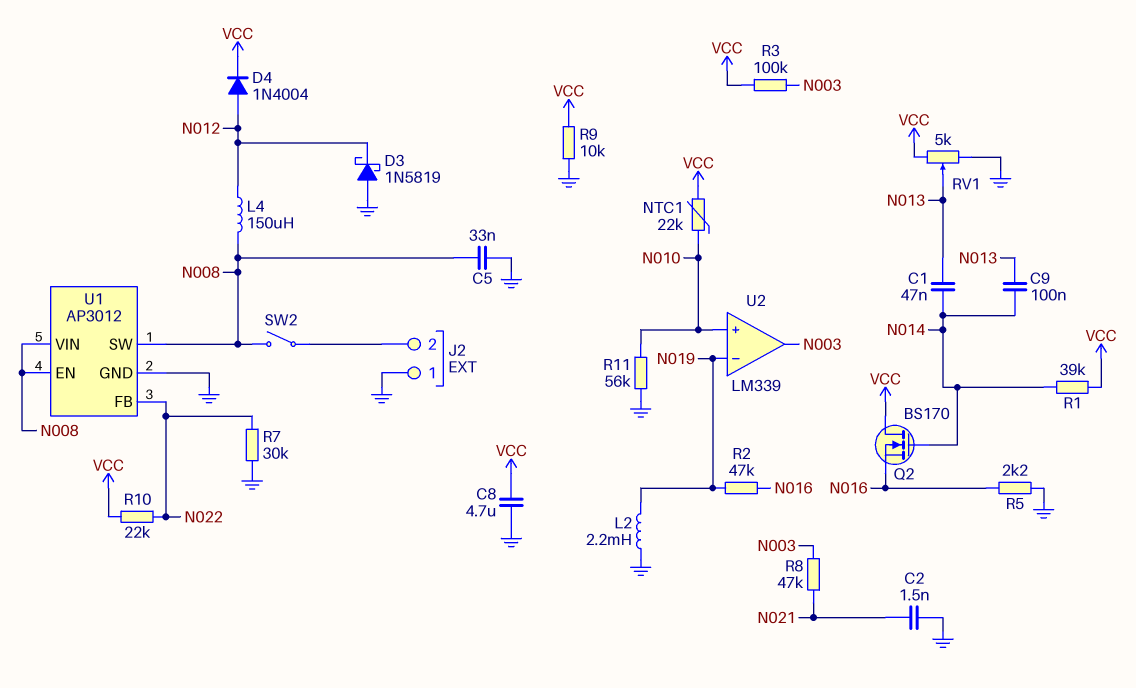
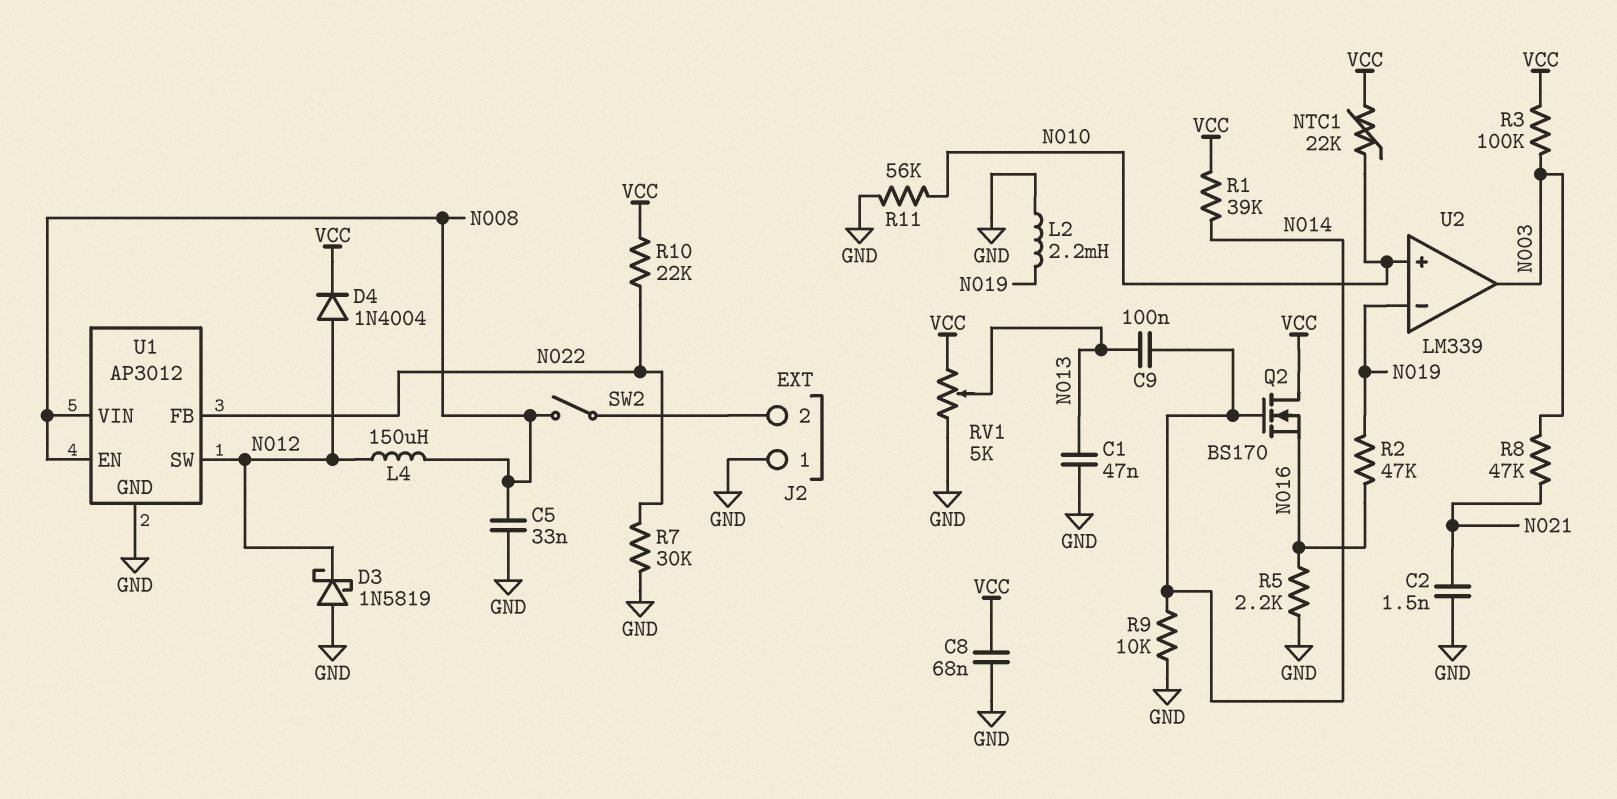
C1: 47nF (N013, N014) -> 47nF (GND, N013)
C8: 4.7uF (GND, VCC) -> 68nF (GND, VCC)
R9: 10k (GND, VCC) -> 10k (GND, N014)
U1 pin SW: N008 -> N012

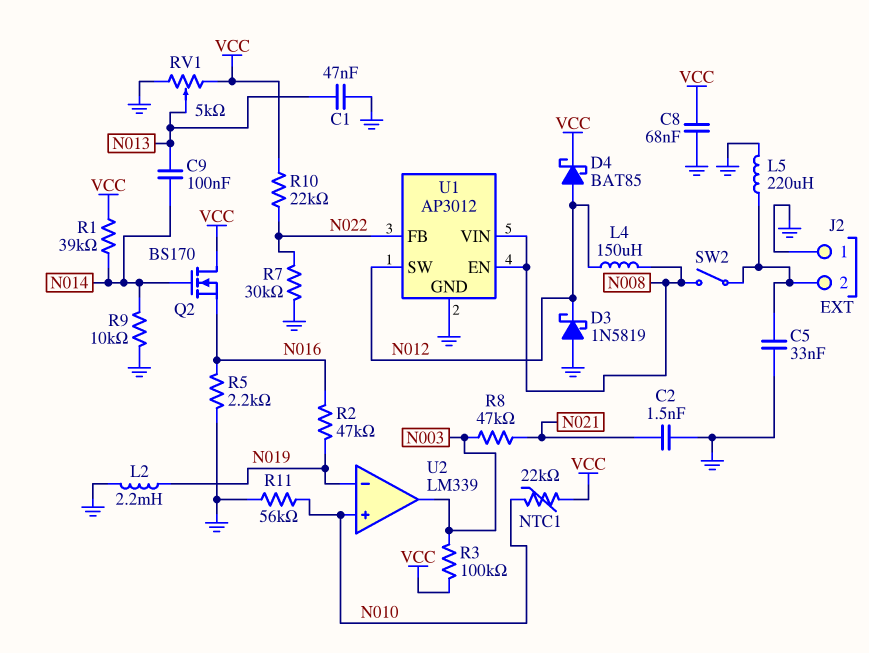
C5: 33nF (GND, N008) -> 33nF (GND, J2/2)
D4: diode 1N4004 (A N012, K VCC) -> schottky BAT85 (A N012, K VCC)
L5: none -> 220uH (GND, J2/2)

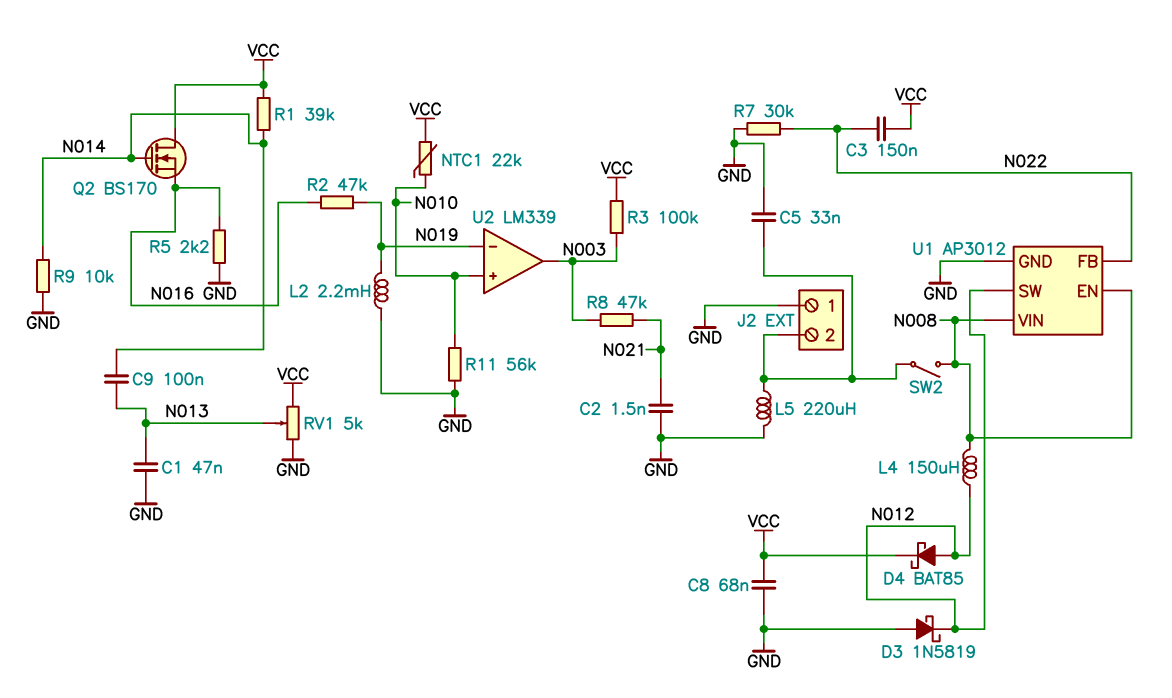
C3: none -> 150nF (N022, VCC)
R10: 22k (N022, VCC) -> none

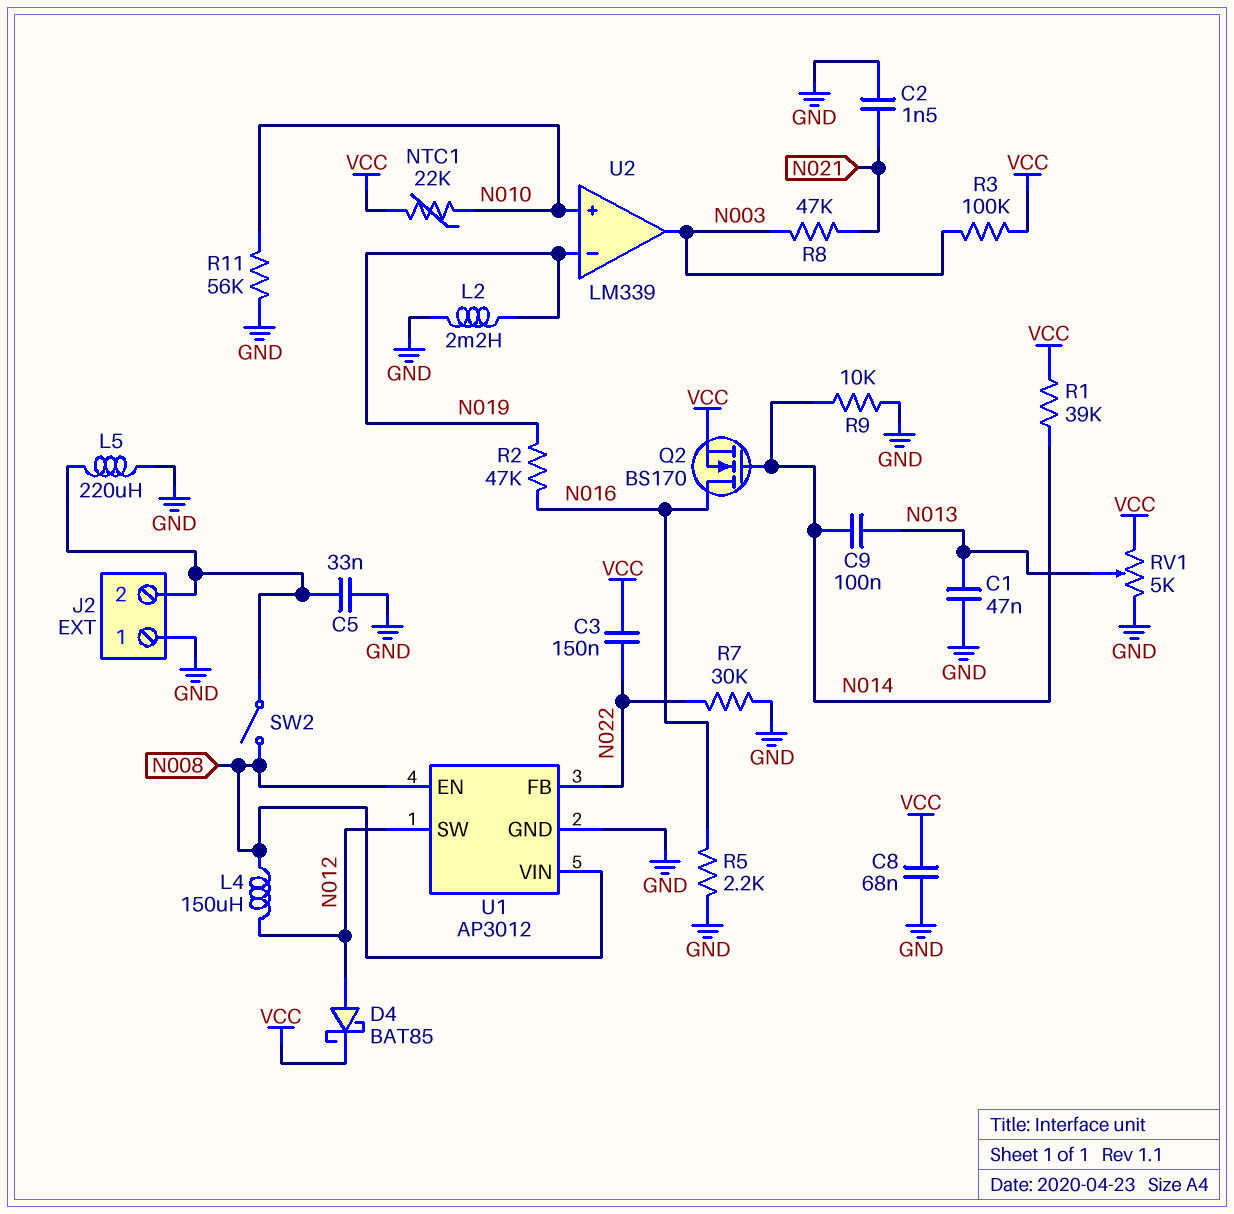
D3: schottky 1N5819 (A GND, K N012) -> none
Q2: NMOS BS170 (G N014, D VCC, S N016) -> NMOS BS170 (G N014, D N016, S VCC)

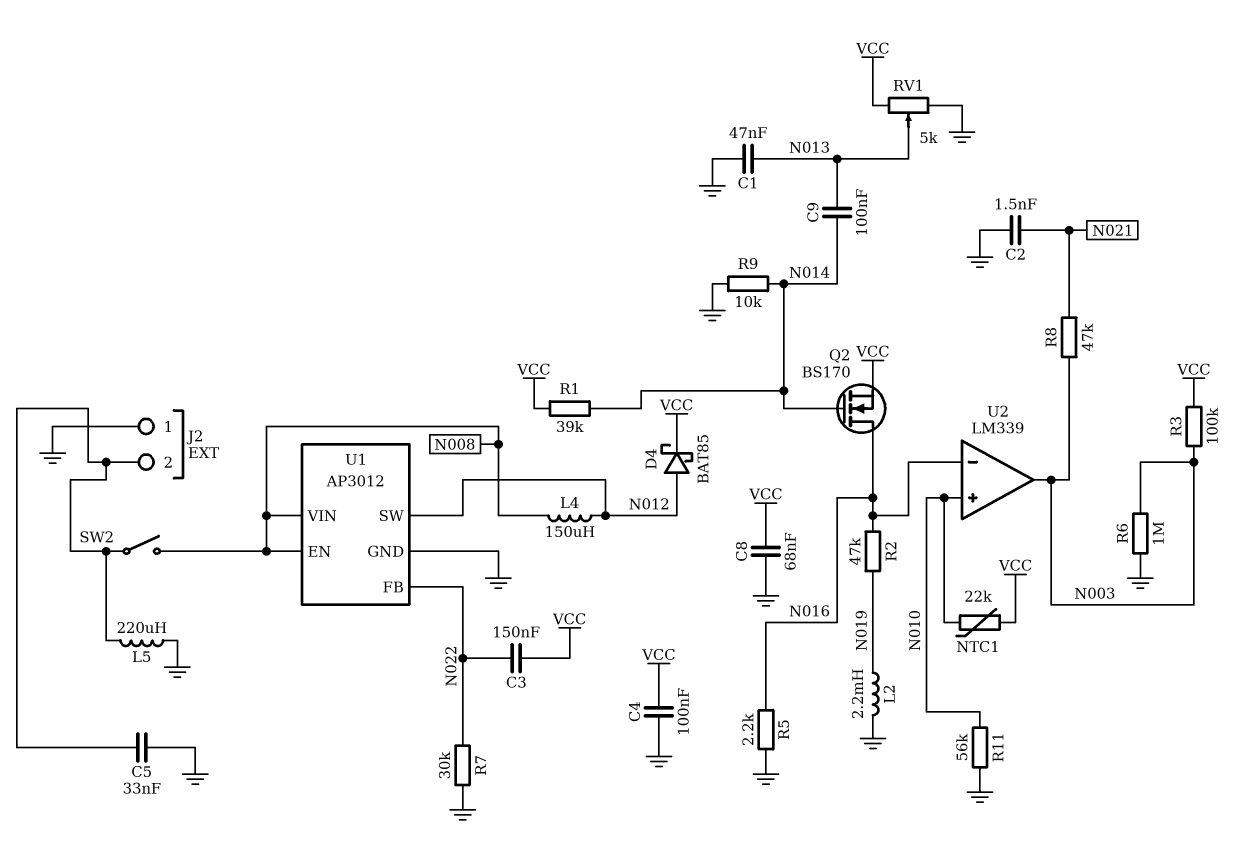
C4: none -> 100nF (GND, VCC)
R6: none -> 1M (GND, N003)
U2 pin in-: N019 -> N016

